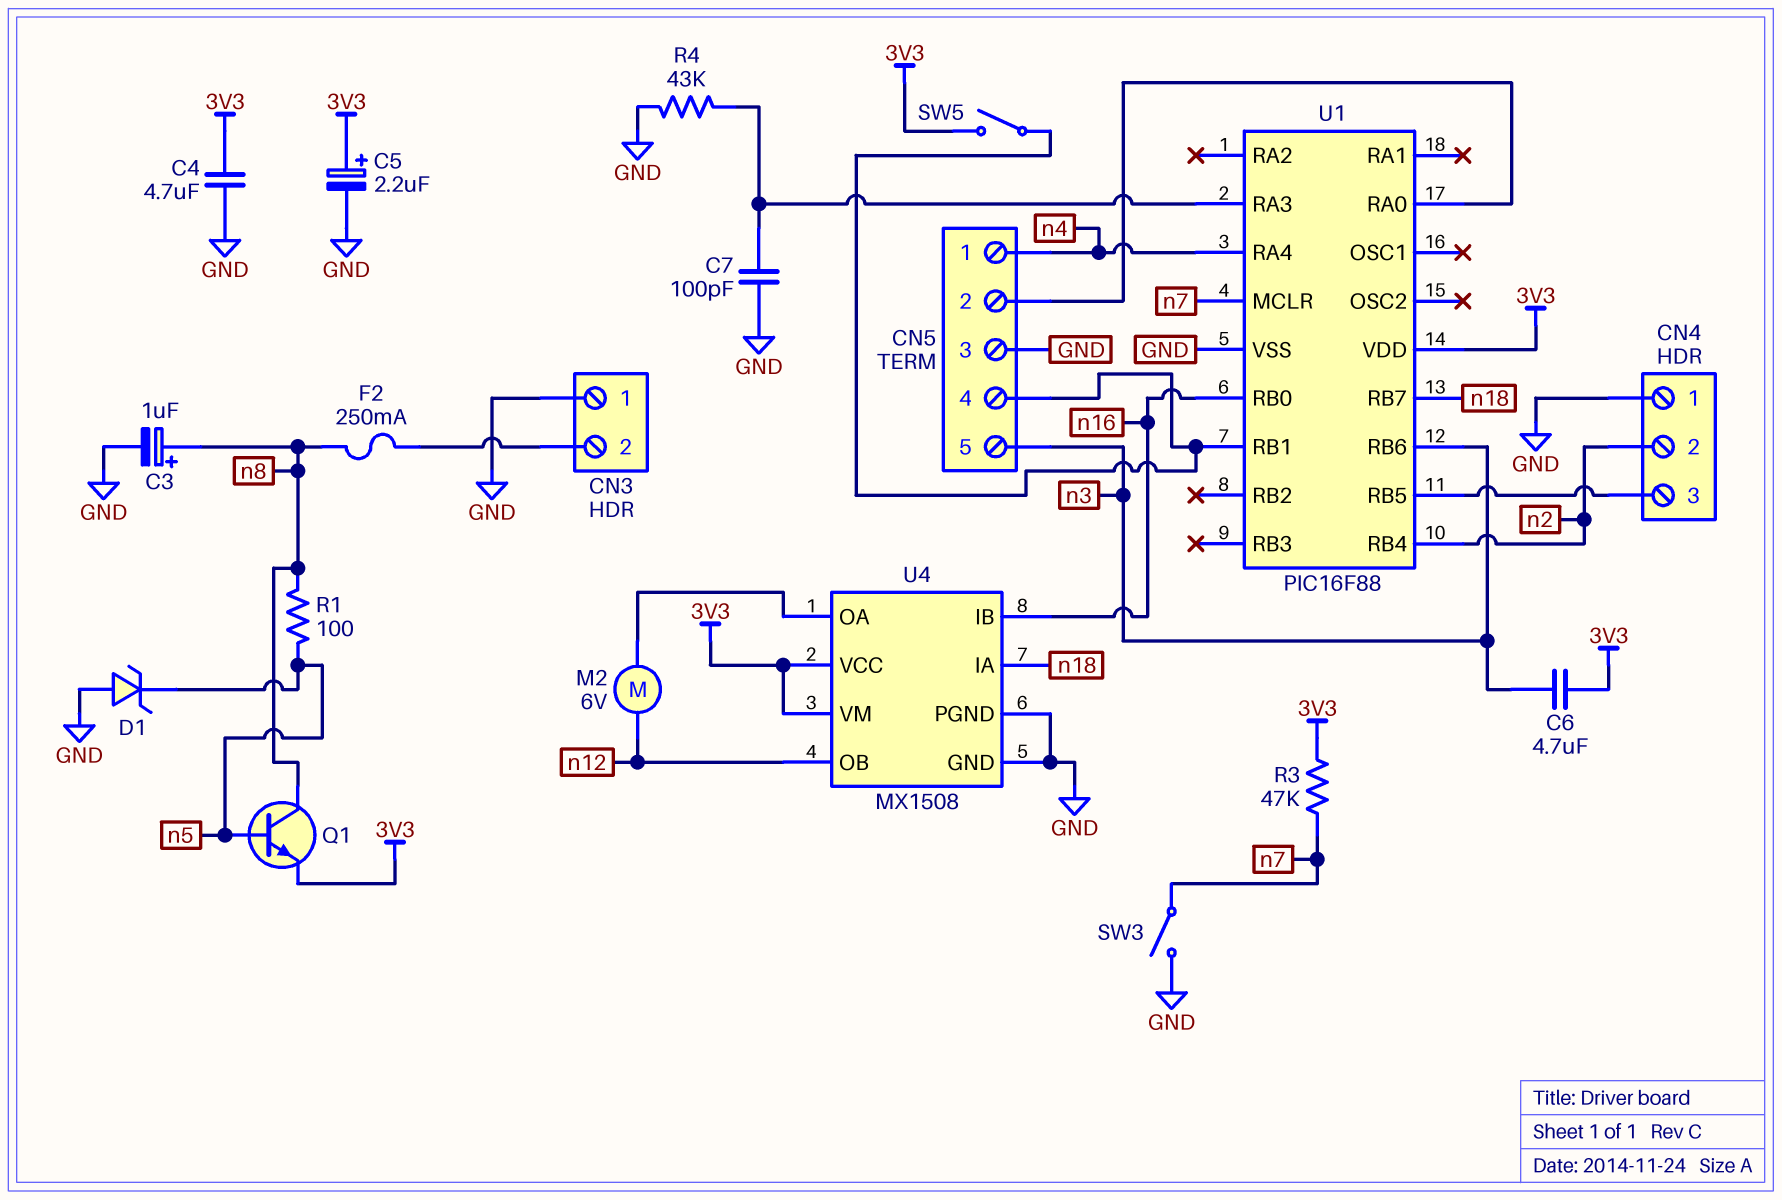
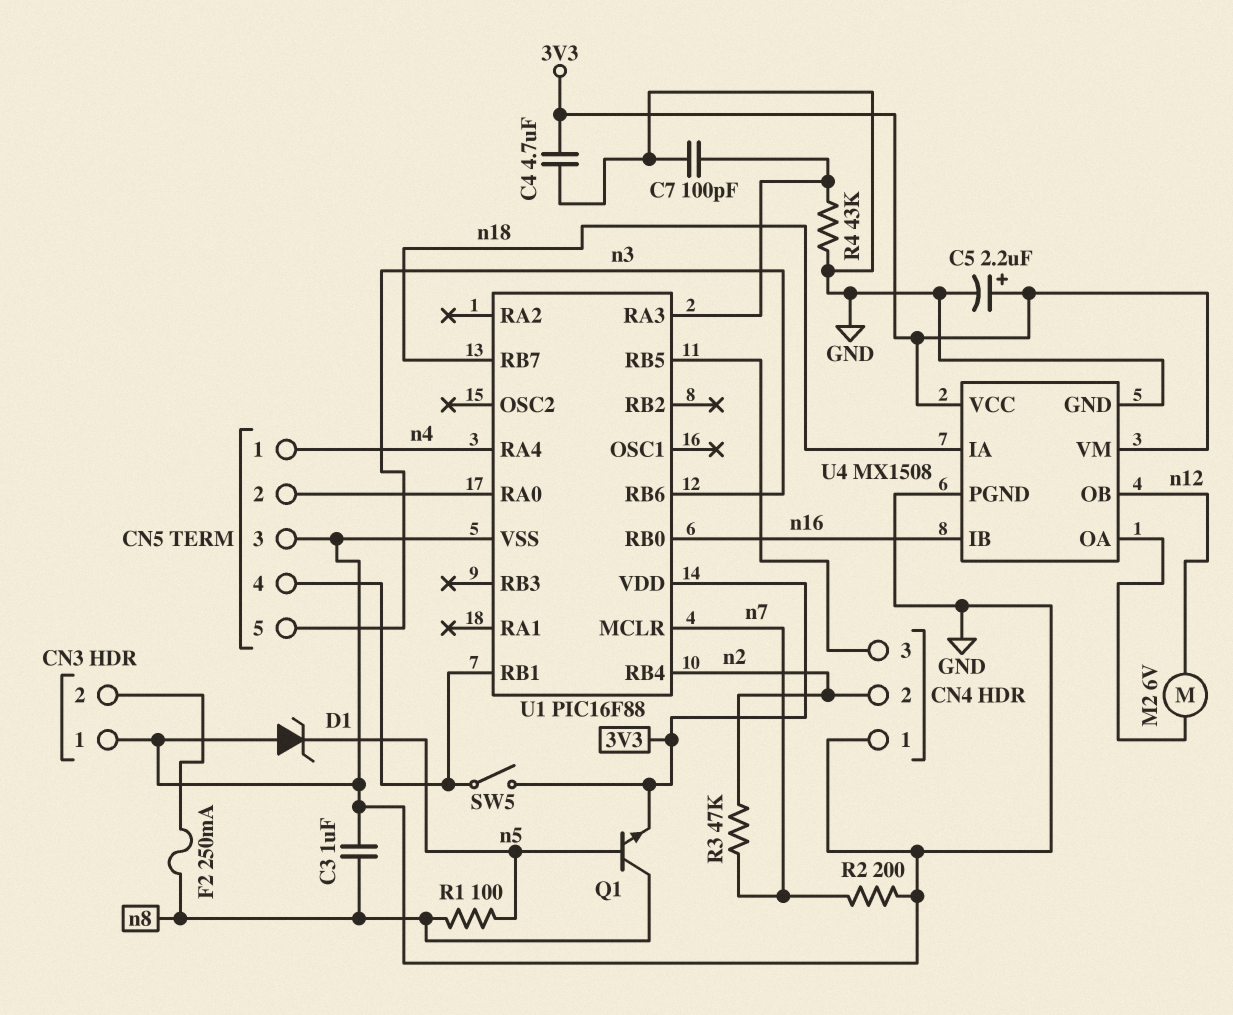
C3: 1uF (plus n8, minus GND) -> 1uF (GND, n8)
C6: 4.7uF (3V3, n3) -> none
R2: none -> 200 (GND, n7)
R3: 47k (3V3, n7) -> 47k (n2, n7)
SW3: switch (GND, n7) -> none

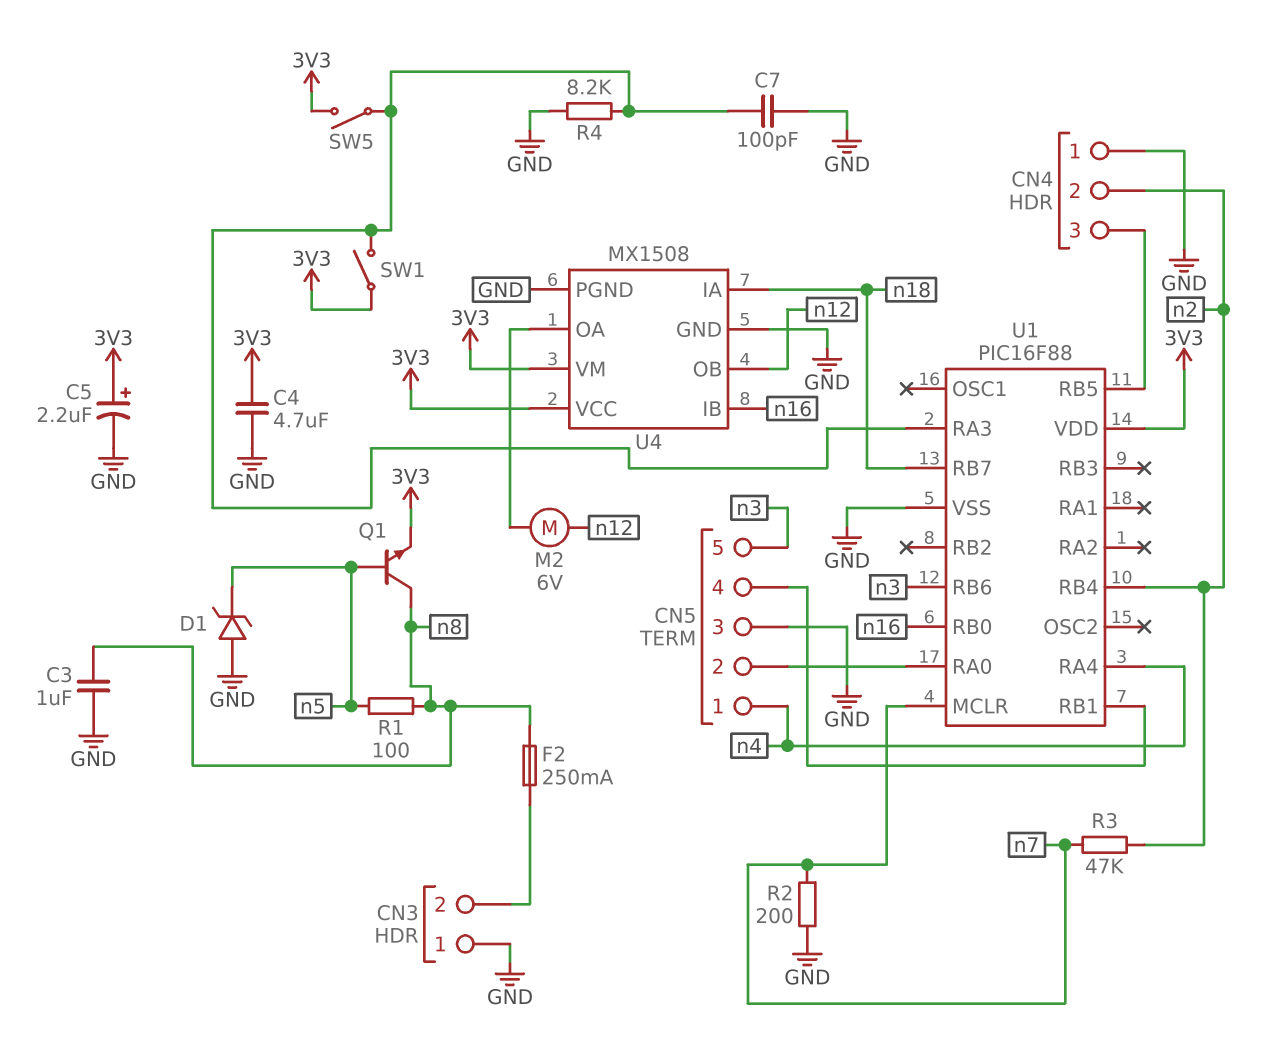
R4: 43k (GND, U1/RA3) -> 8.2k (GND, U1/RA3)
SW1: none -> switch (3V3, U1/RA3)
SW5: switch (3V3, CN5/4) -> switch (3V3, U1/RA3)

